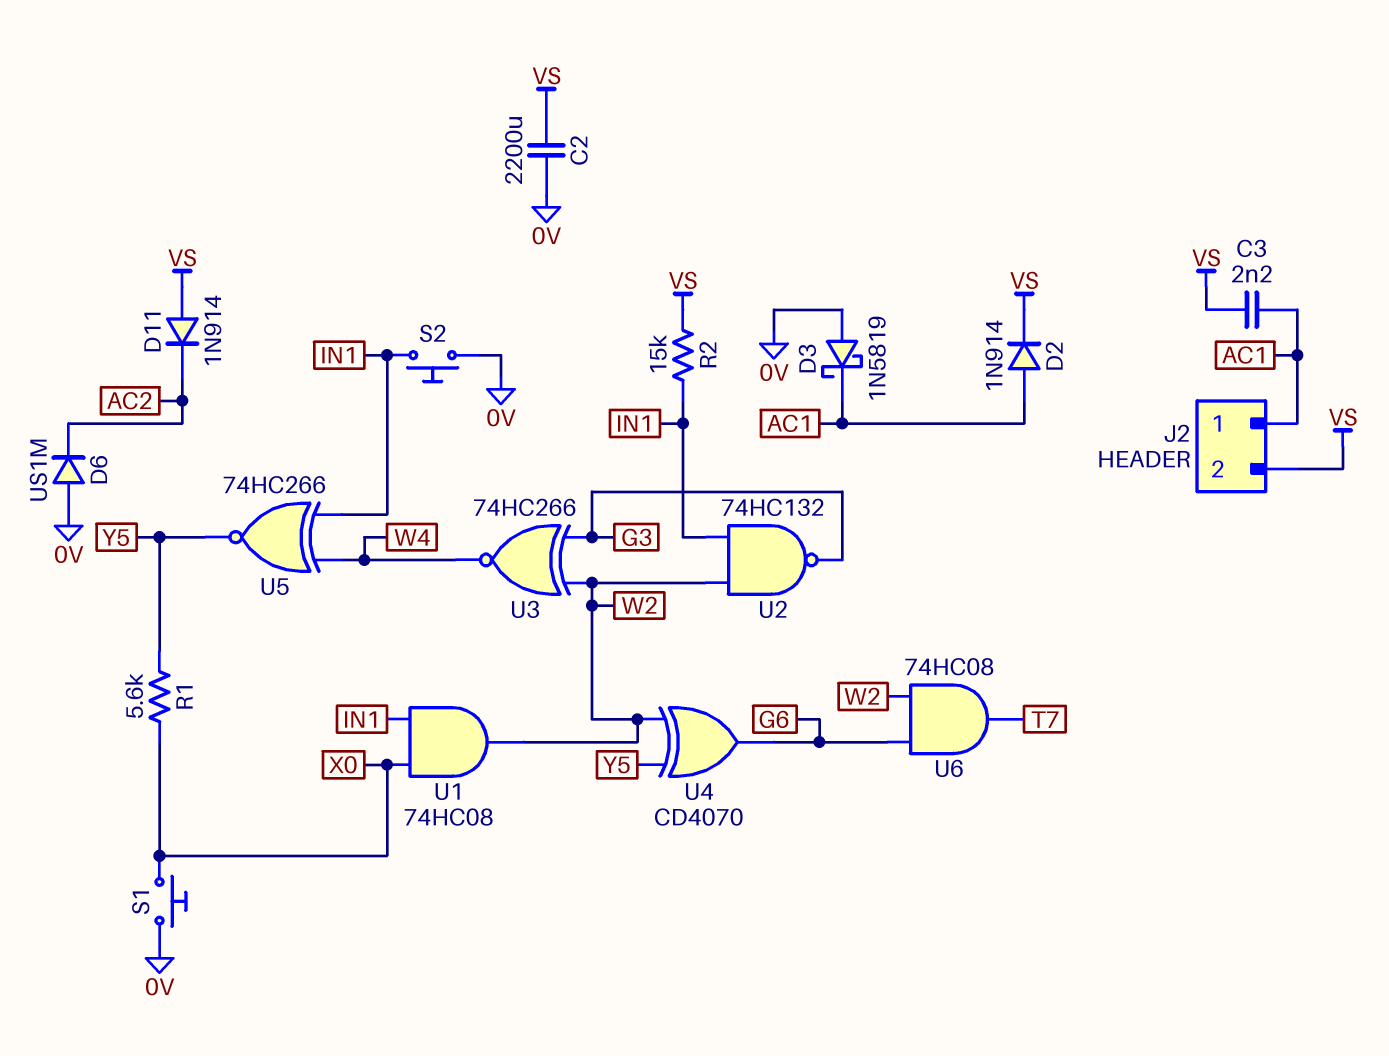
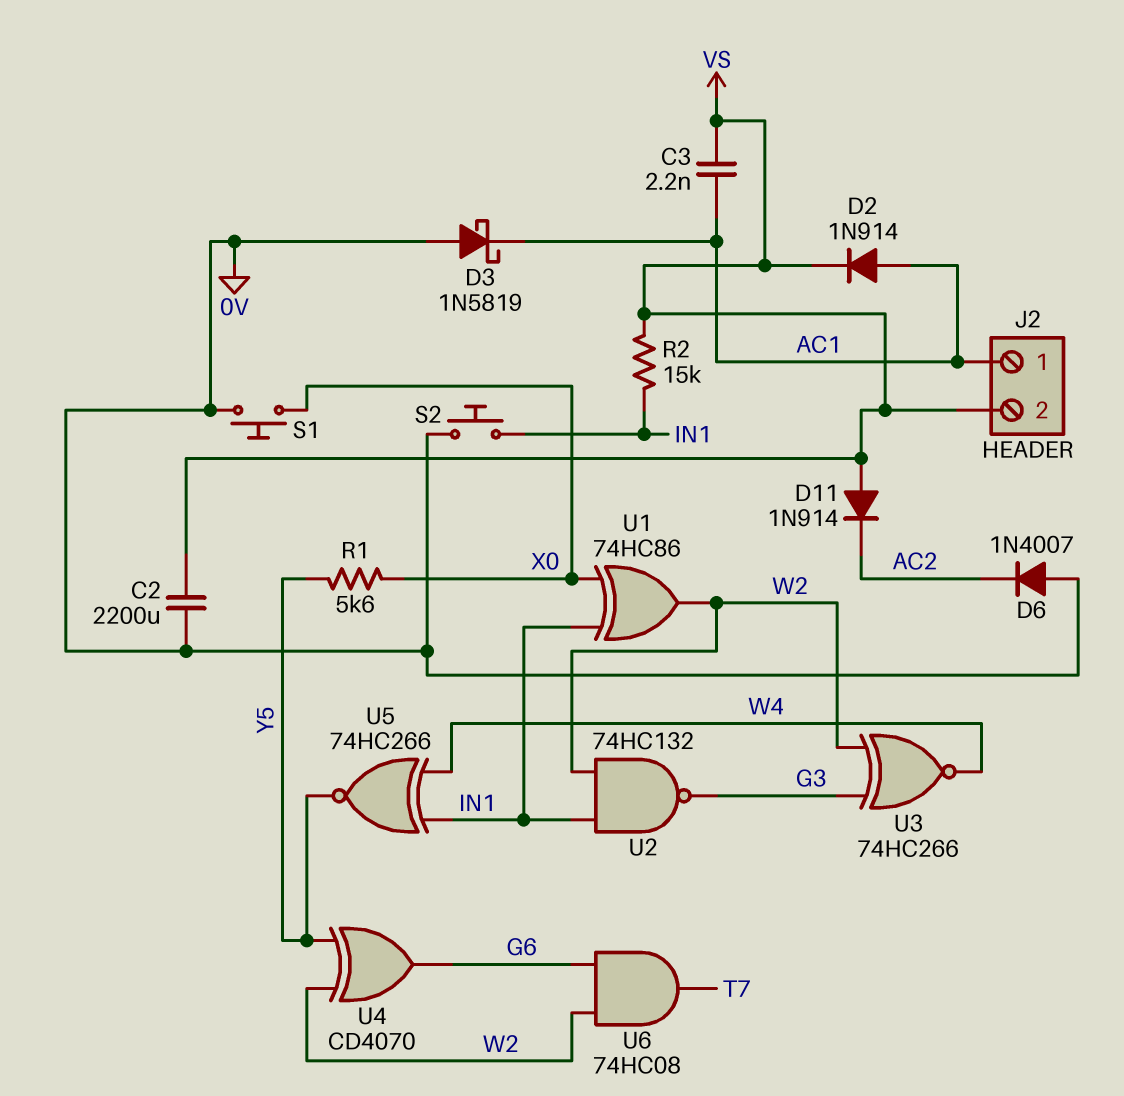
D6: diode US1M (A 0V, K AC2) -> diode 1N4007 (A 0V, K AC2)
U1: AND 74HC08 (in IN1, in X0, out W2) -> XOR 74HC86 (in IN1, in X0, out W2)

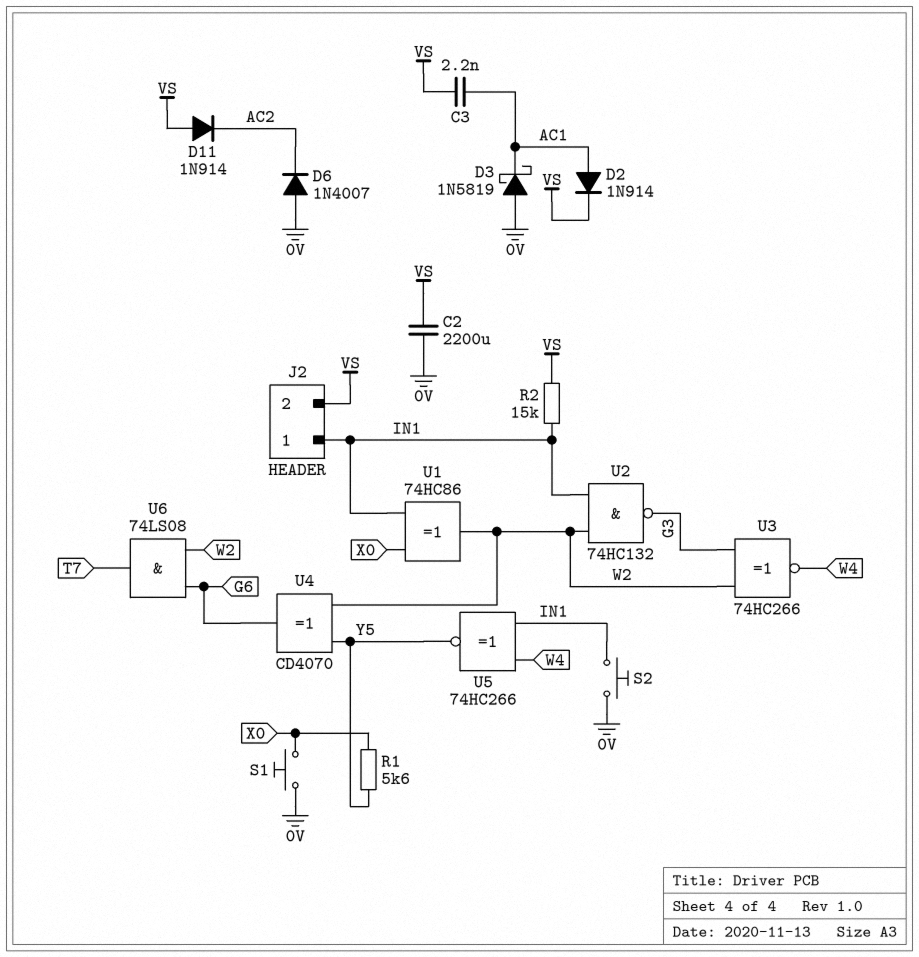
J2 pin 1: AC1 -> IN1
U6: AND 74HC08 (in G6, in W2, out T7) -> AND 74LS08 (in G6, in W2, out T7)

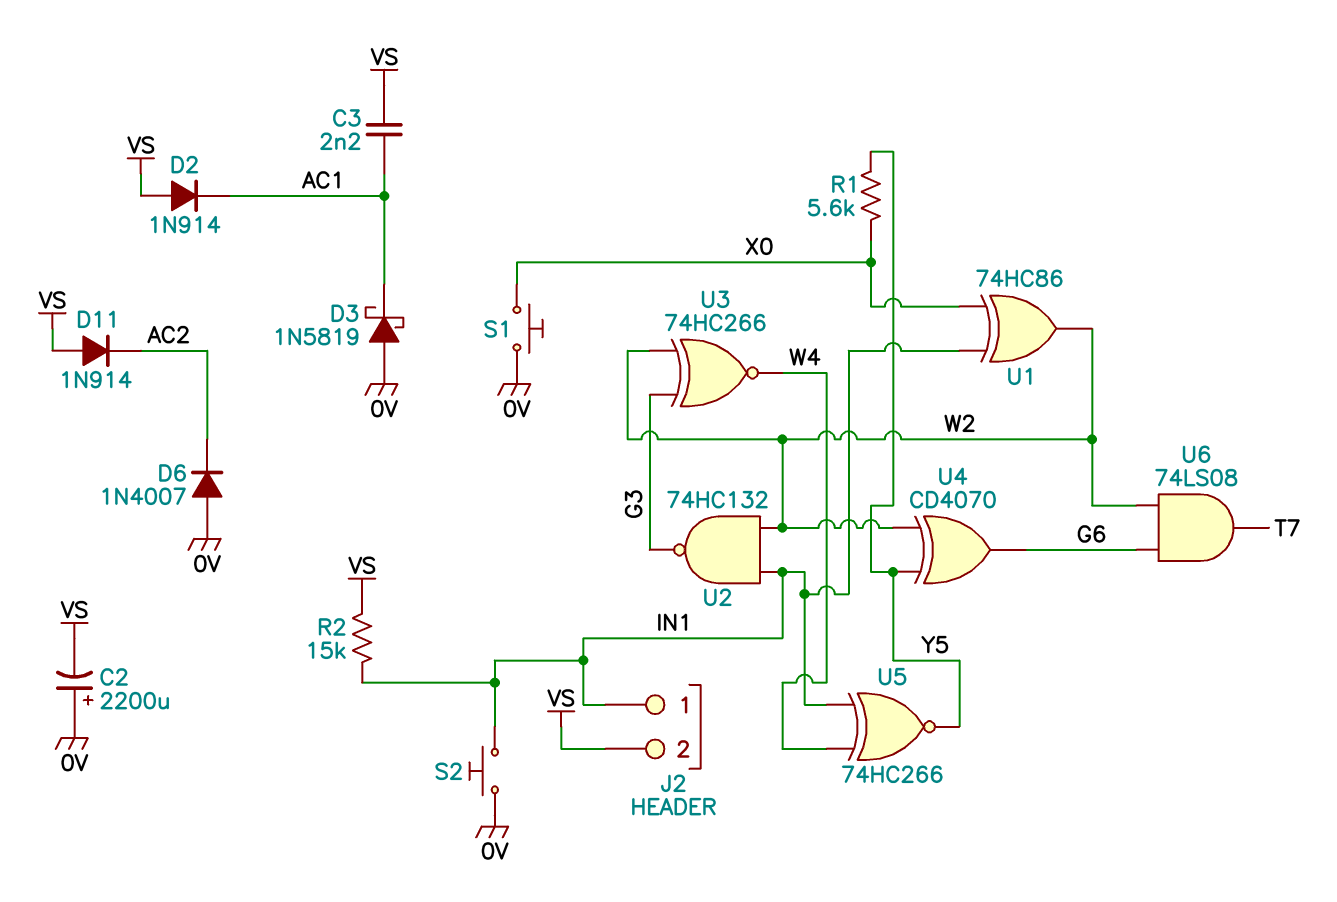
C2: 2200uF (0V, VS) -> 2200uF (plus 0V, minus VS)
D2: diode 1N914 (A AC1, K VS) -> diode 1N914 (A VS, K AC1)

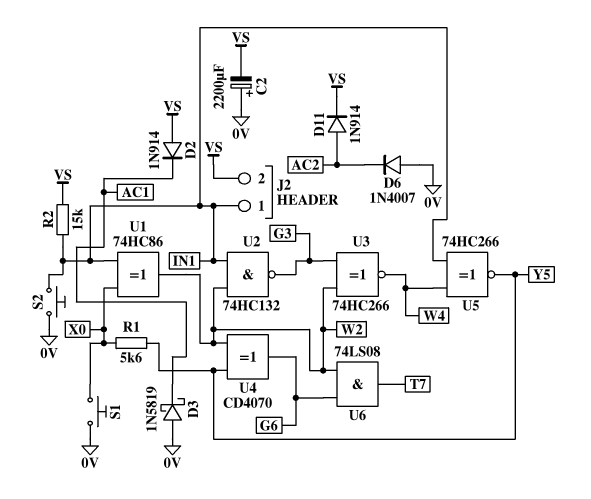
C3: 2.2nF (AC1, VS) -> none
D11: diode 1N914 (A VS, K AC2) -> diode 1N914 (A AC2, K VS)

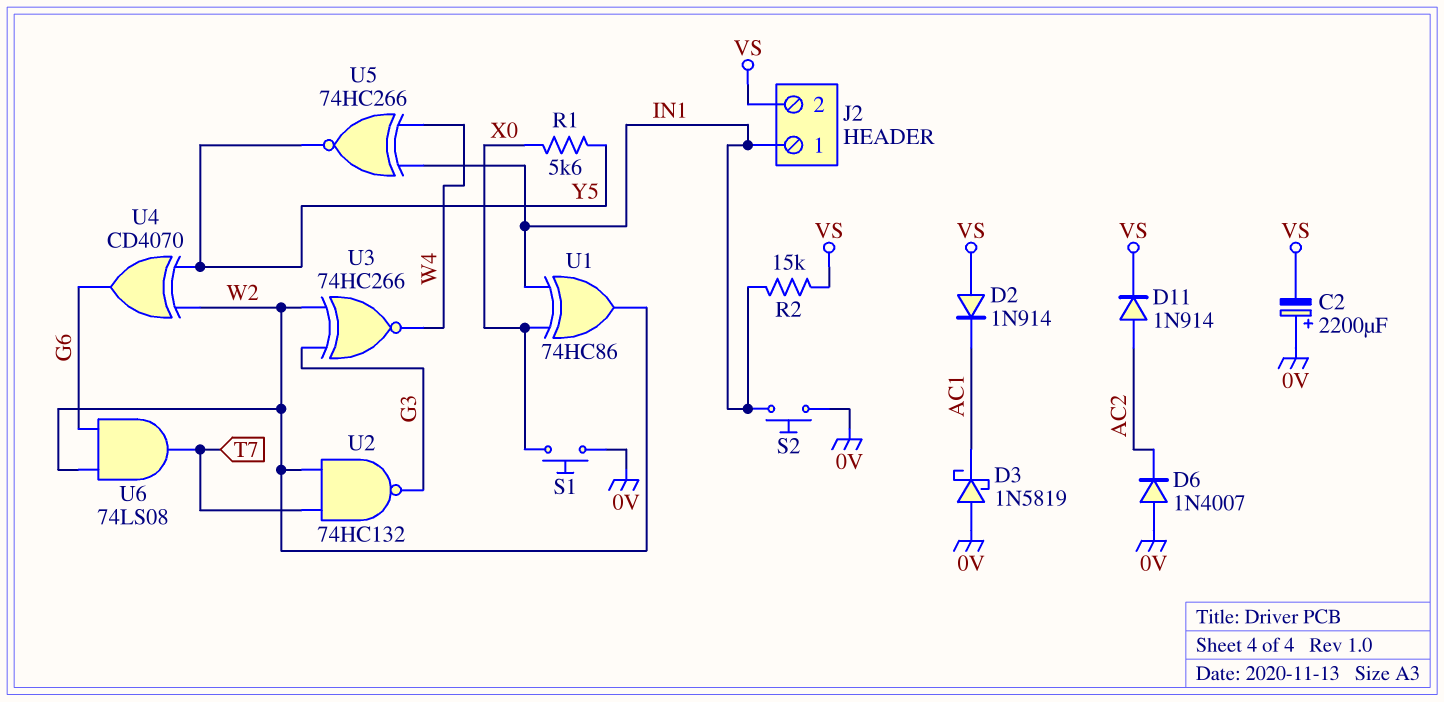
U2: NAND 74HC132 (in IN1, in W2, out G3) -> NAND 74HC132 (in T7, in W2, out G3)

